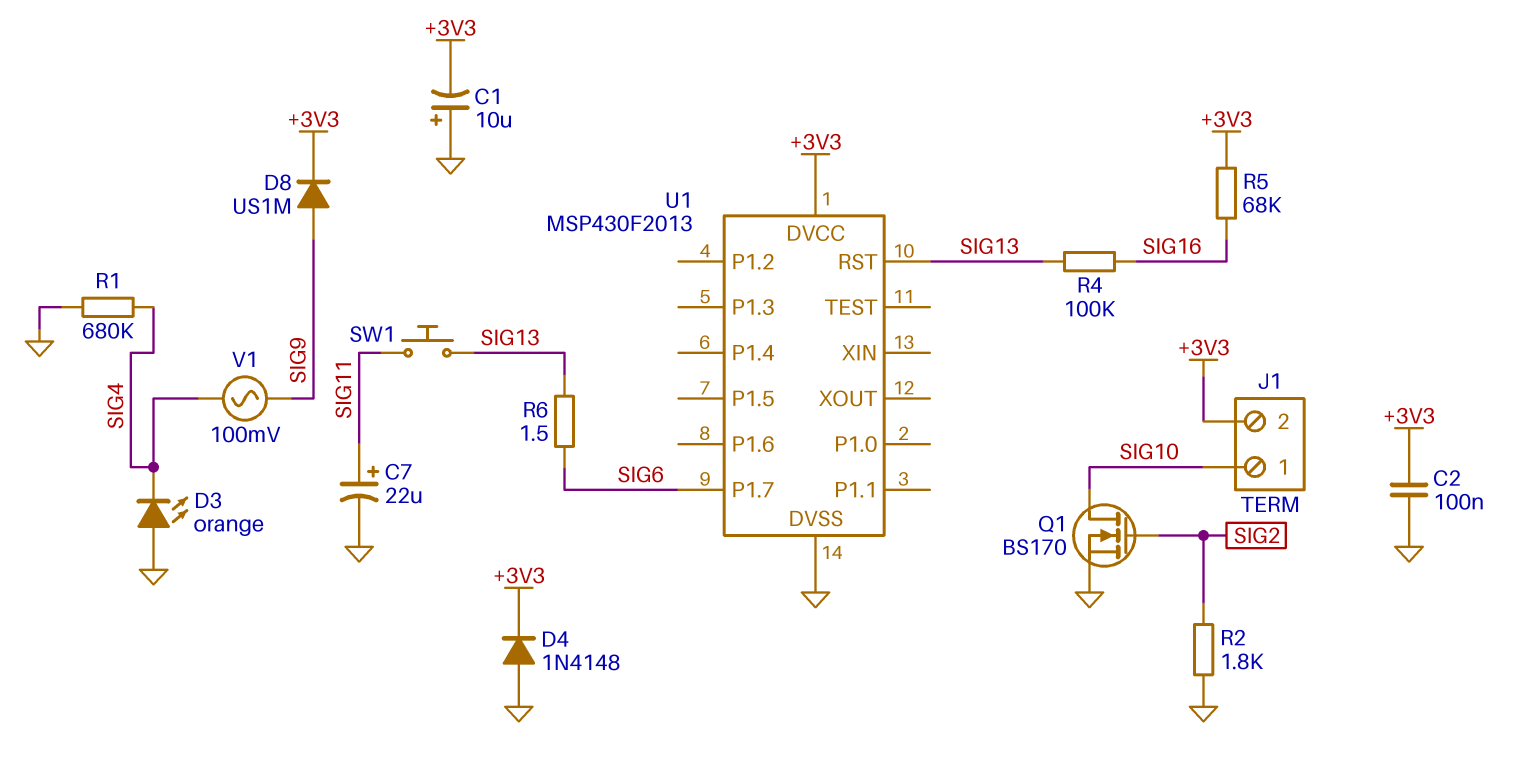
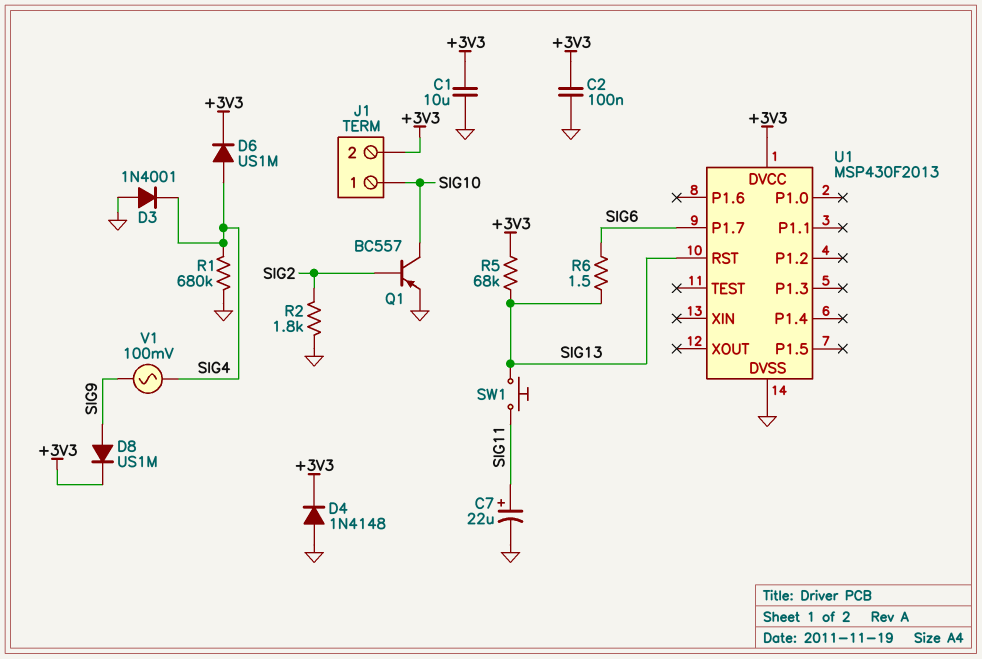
C1: 10uF (plus GND, minus +3V3) -> 10uF (+3V3, GND)
D3: LED orange (A GND, K SIG4) -> diode 1N4001 (A GND, K SIG4)
D6: none -> diode US1M (A SIG4, K +3V3)
Q1: NMOS BS170 (G SIG2, D SIG10, S GND) -> PNP BC557 (B SIG2, C SIG10, E GND)
R4: 100k (SIG13, SIG16) -> none
R5: 68k (+3V3, SIG16) -> 68k (+3V3, SIG13)

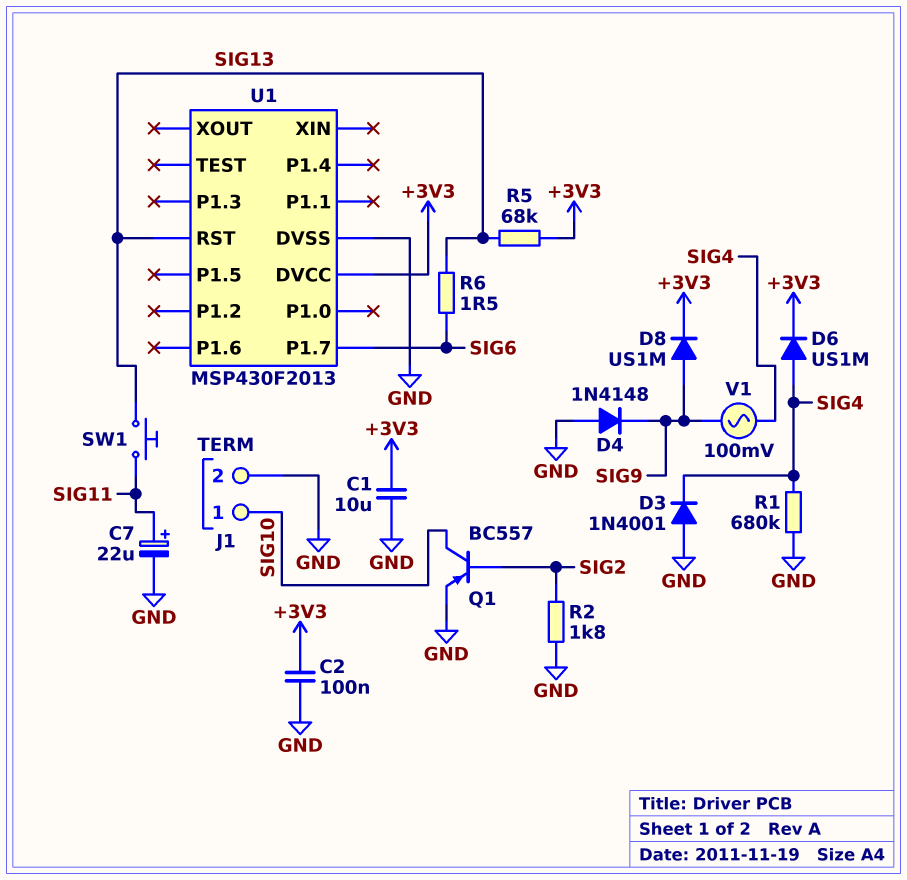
D4: diode 1N4148 (A GND, K +3V3) -> diode 1N4148 (A GND, K SIG9)
J1 pin 2: +3V3 -> GND

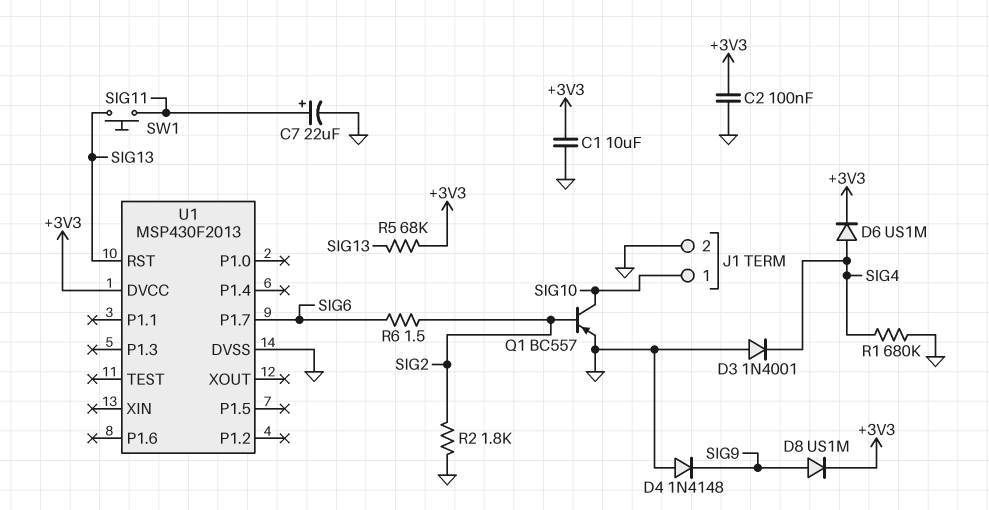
R6: 1.5 (SIG6, SIG13) -> 1.5 (SIG2, SIG6)
V1: AC 100mV (SIG4, SIG9) -> none

